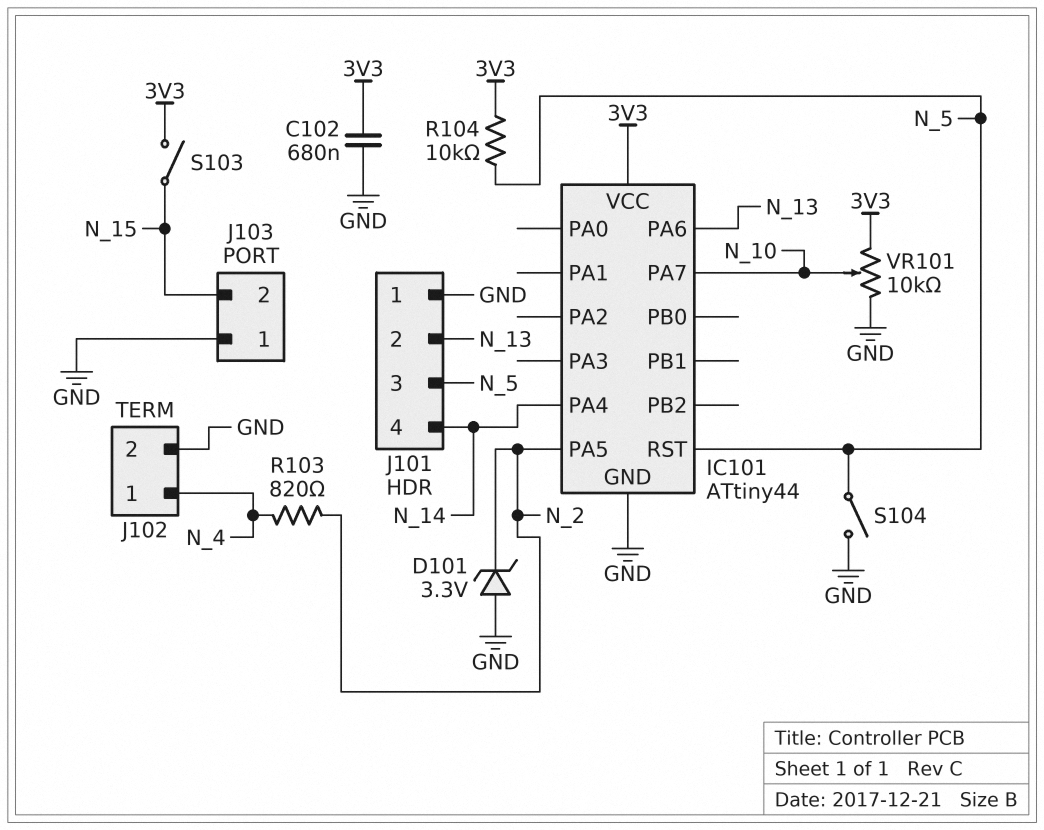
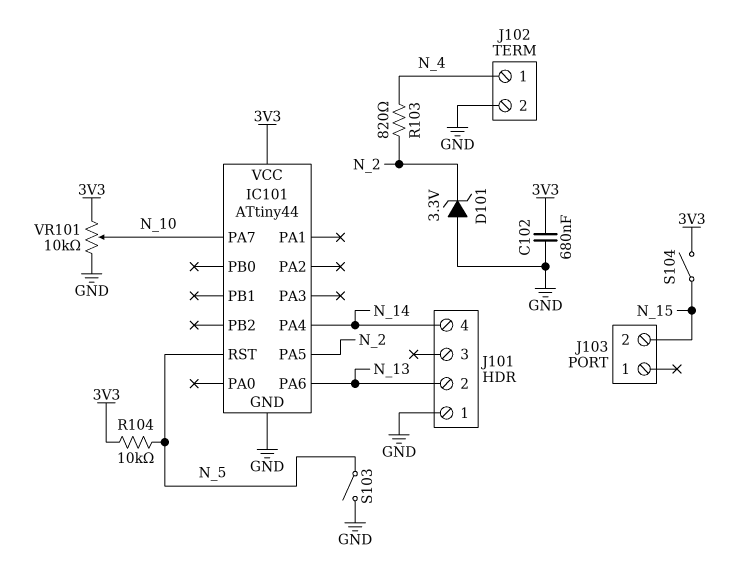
J101 pin 3: N_5 -> none
J103 pin 1: GND -> none
S103: switch (3V3, N_15) -> switch (GND, N_5)
S104: switch (GND, N_5) -> switch (3V3, N_15)

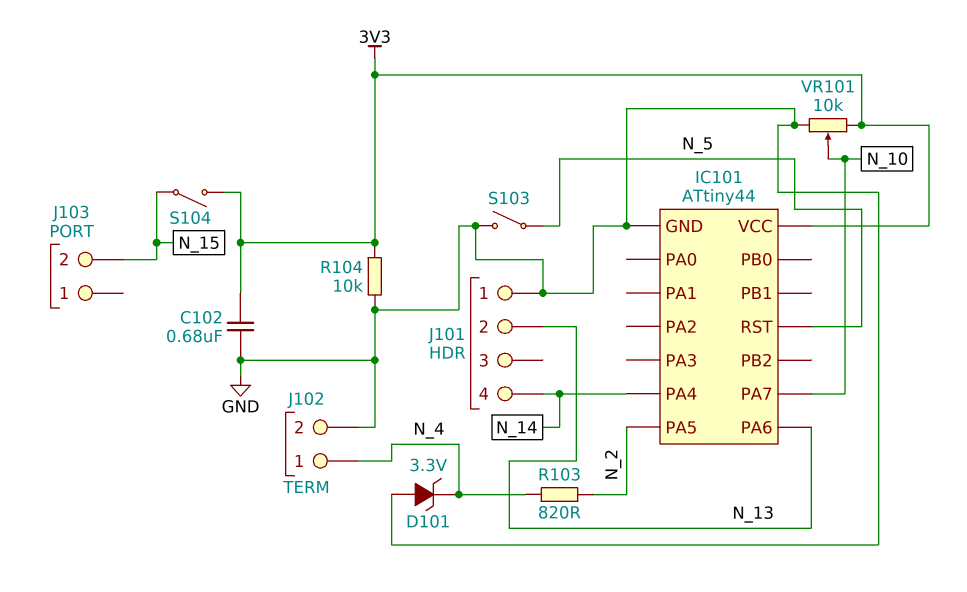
D101: zener 3.3V (A GND, K N_2) -> zener 3.3V (A GND, K N_4)
R104: 10k (3V3, N_5) -> 10k (3V3, GND)

